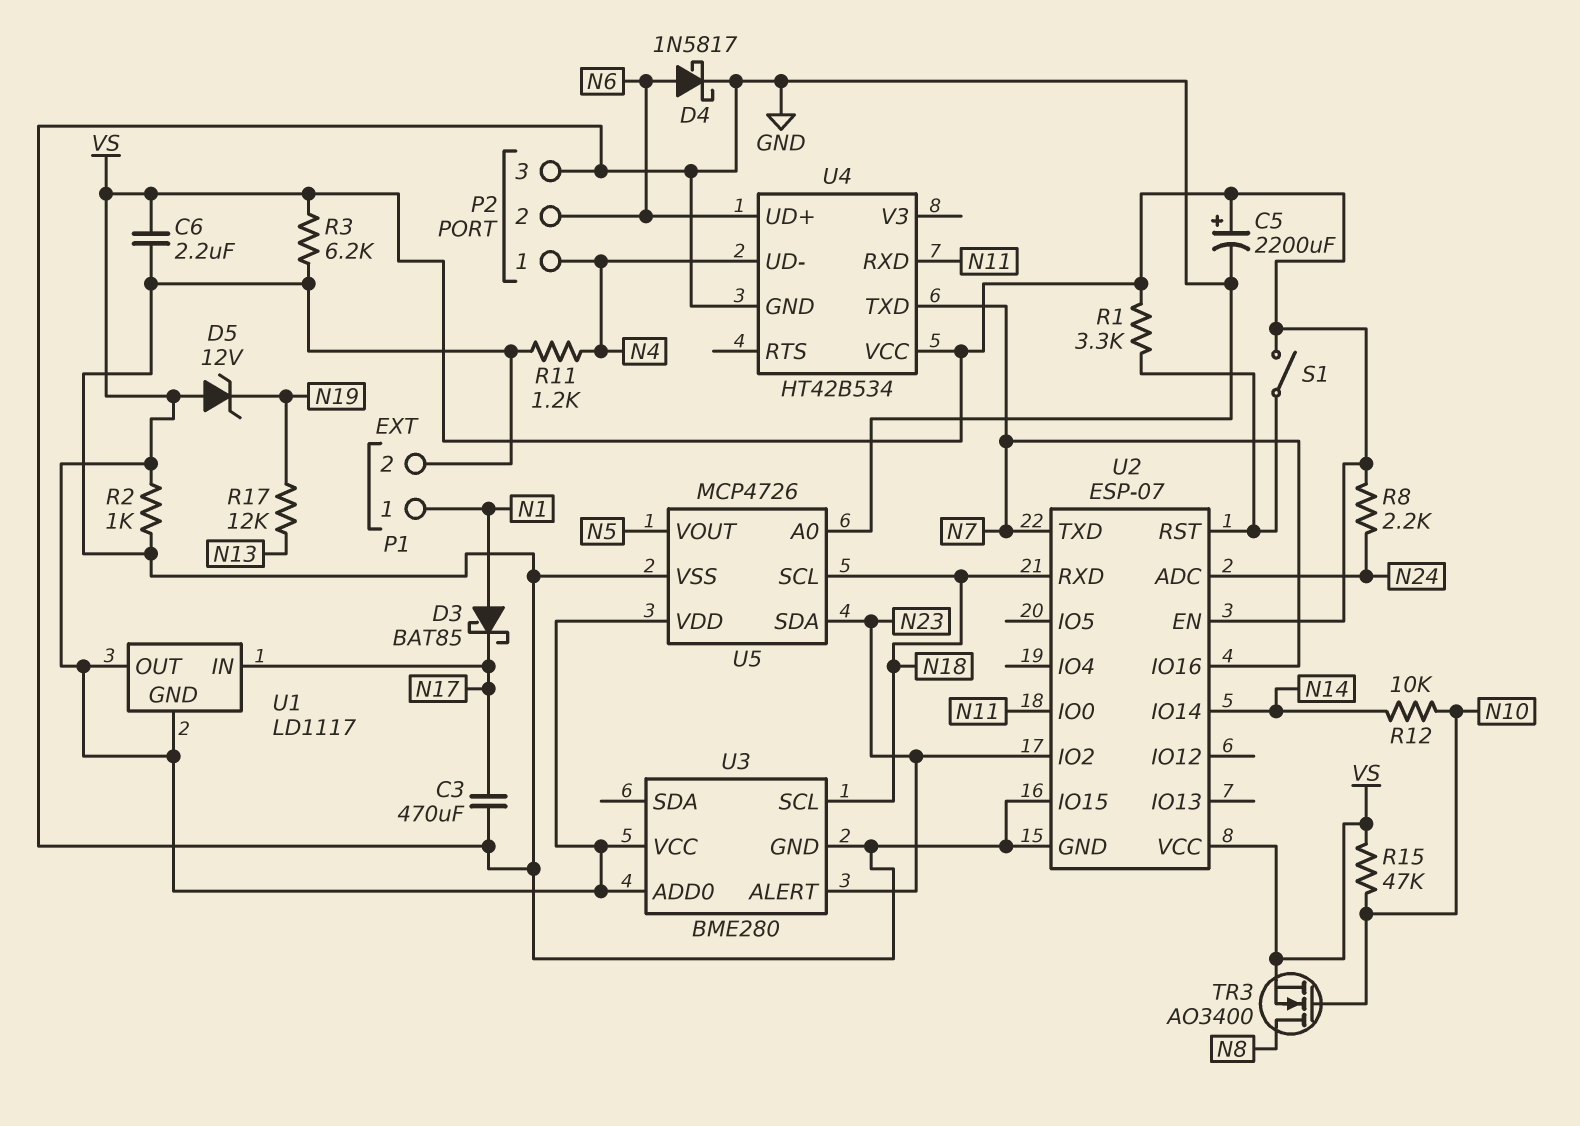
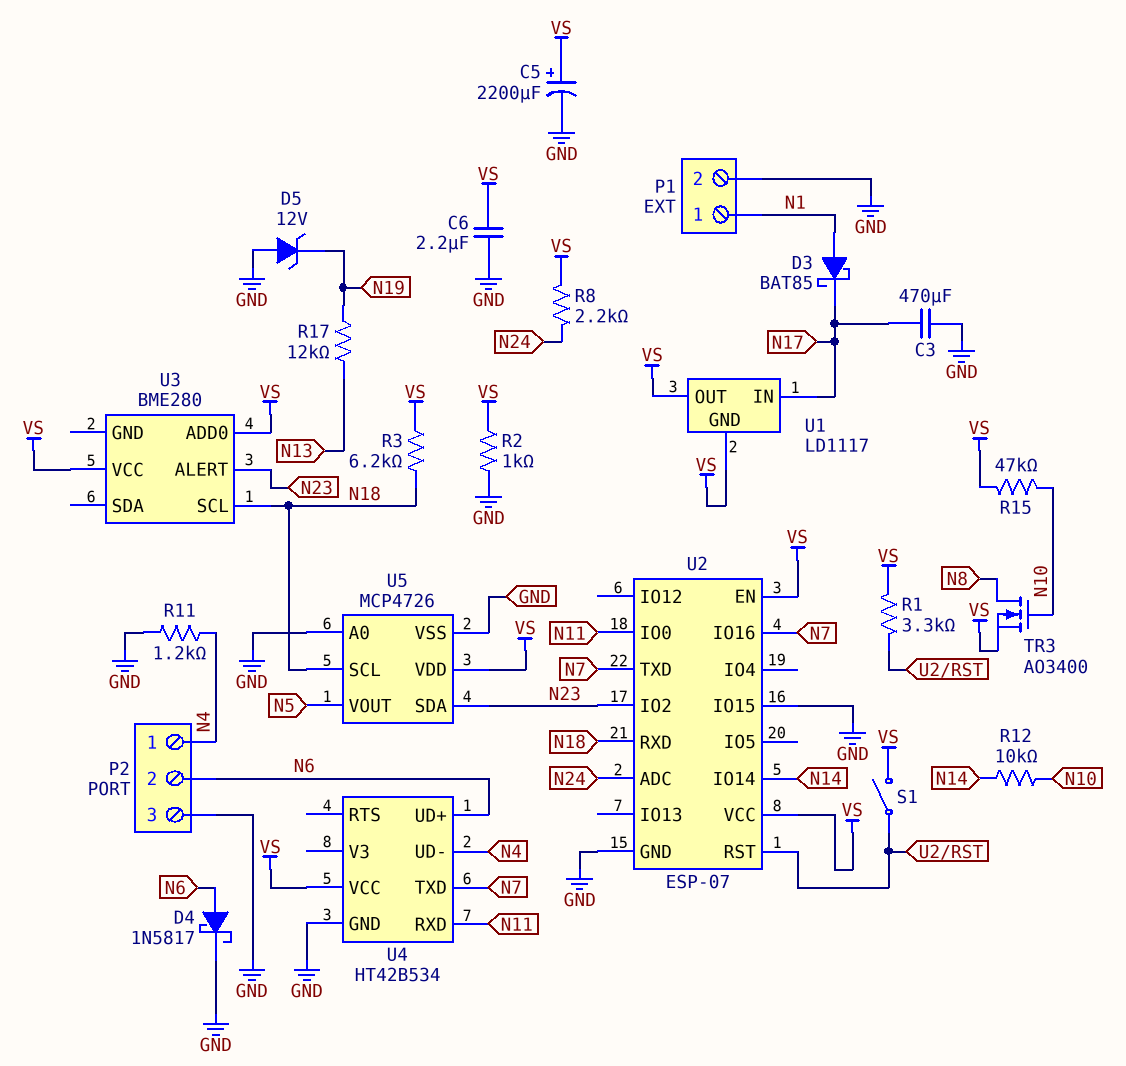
D5: zener 12V (A VS, K N19) -> zener 12V (A GND, K N19)
R3: 6.2k (GND, VS) -> 6.2k (N18, VS)
U3 pin GND: GND -> none

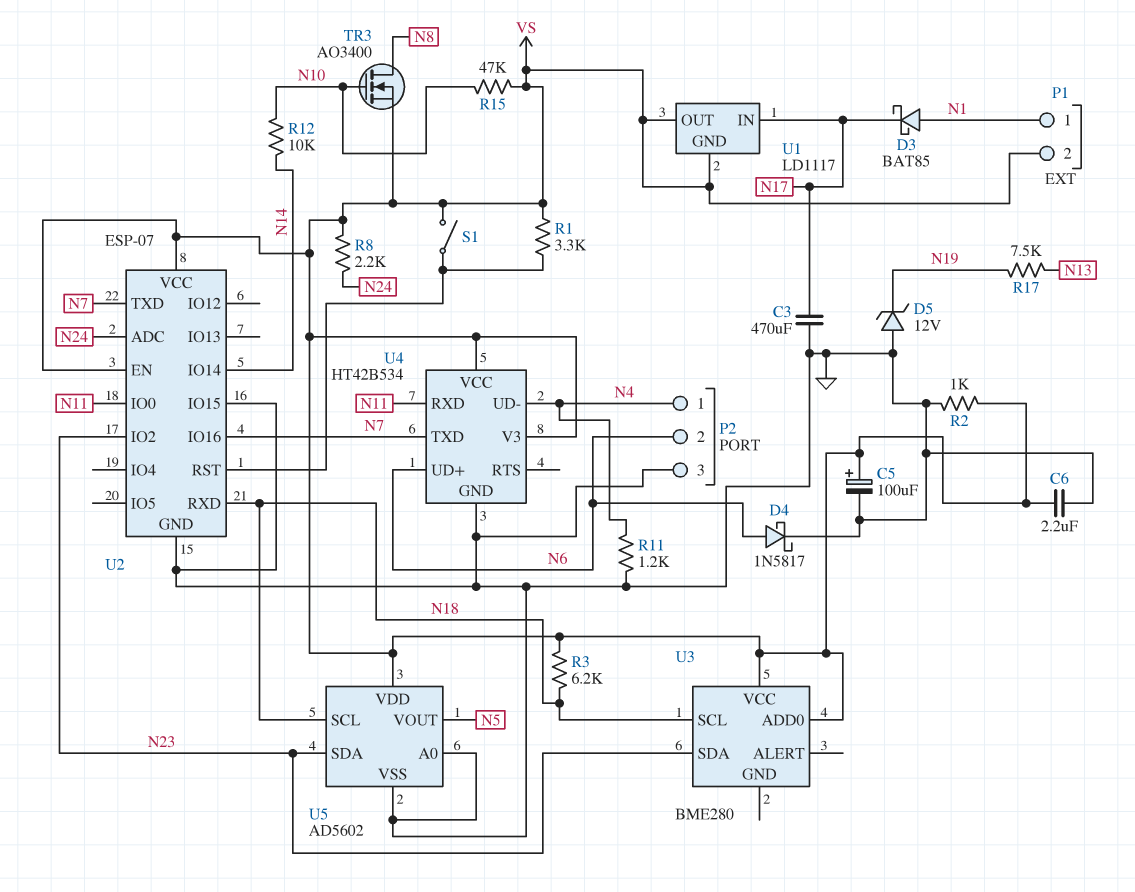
C5: 2200uF (plus VS, minus GND) -> 100uF (plus VS, minus GND)
P1 pin 2: GND -> VS
R17: 12k (N13, N19) -> 7.5k (N13, N19)
U3 pin ALERT: N23 -> none
U3 pin SDA: none -> N23
U4 pin V3: none -> VS
U5: MCP4726 -> AD5602

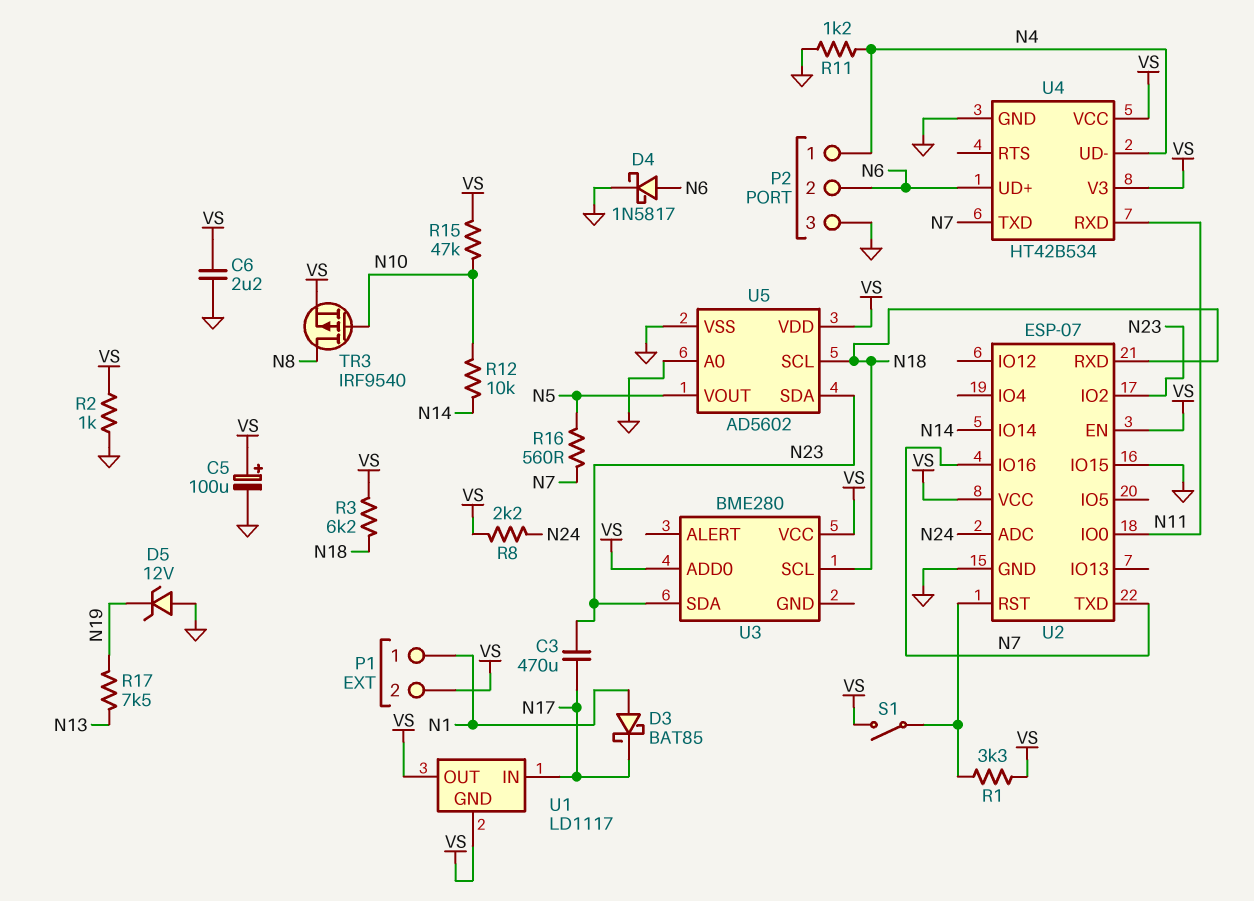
C3: 470uF (GND, N17) -> 470uF (N17, N23)
R16: none -> 560 (N5, N7)
TR3: NMOS AO3400 (G N10, D N8, S VS) -> PMOS IRF9540 (G N10, D N8, S VS)

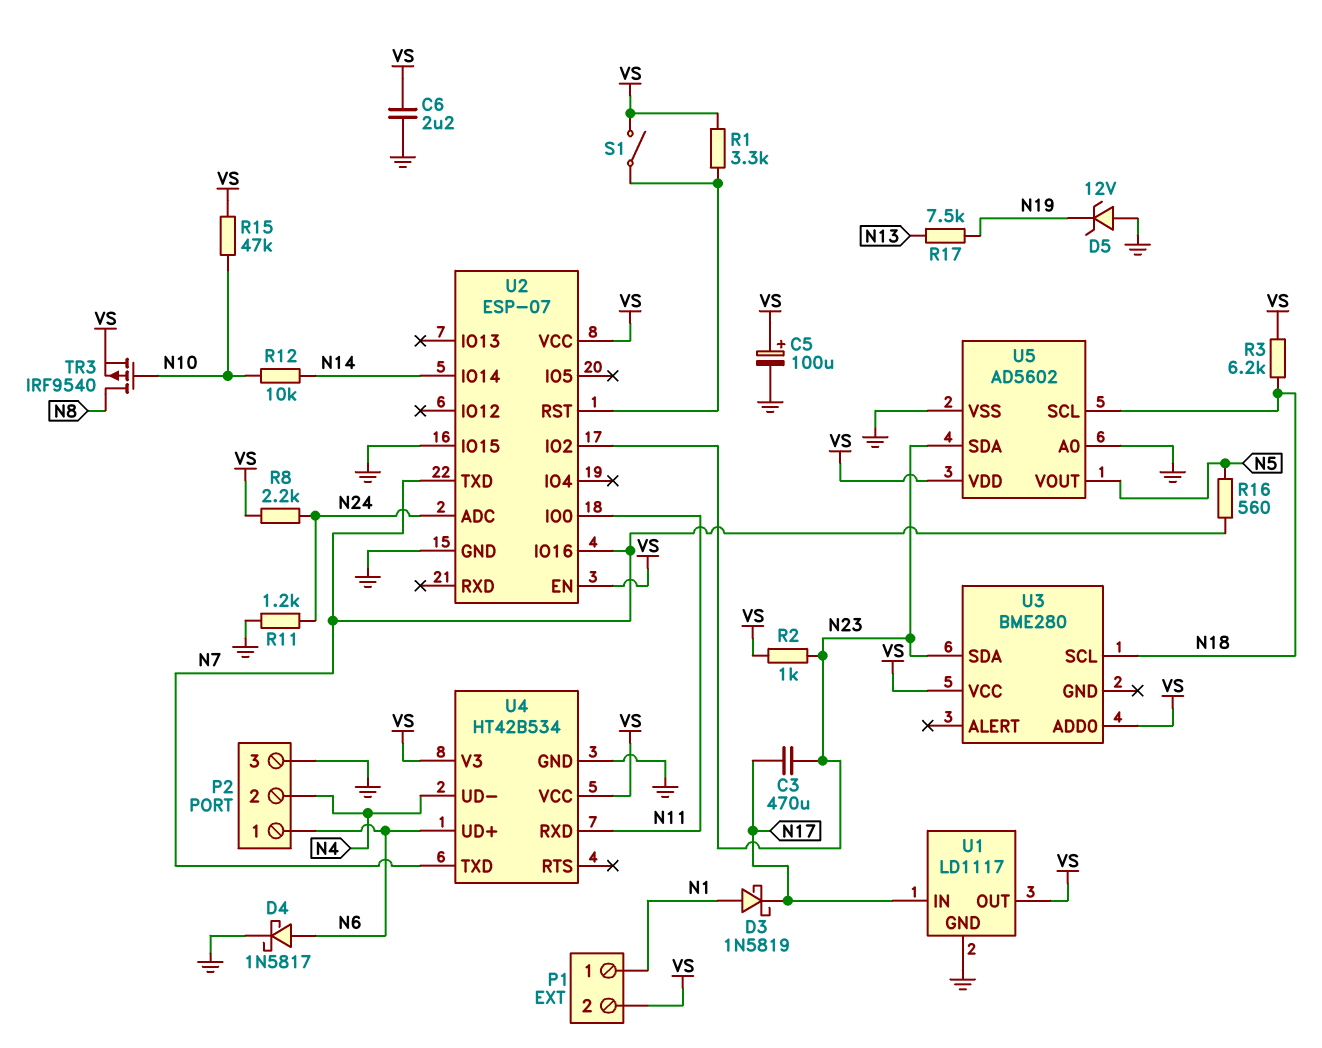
D3: schottky BAT85 (A N1, K N17) -> schottky 1N5819 (A N1, K N17)
P2 pin 1: N4 -> N6
P2 pin 2: N6 -> N4
R2: 1k (GND, VS) -> 1k (N23, VS)
R11: 1.2k (GND, N4) -> 1.2k (GND, N24)
U1 pin GND: VS -> GND
U2 pin RXD: N18 -> none

